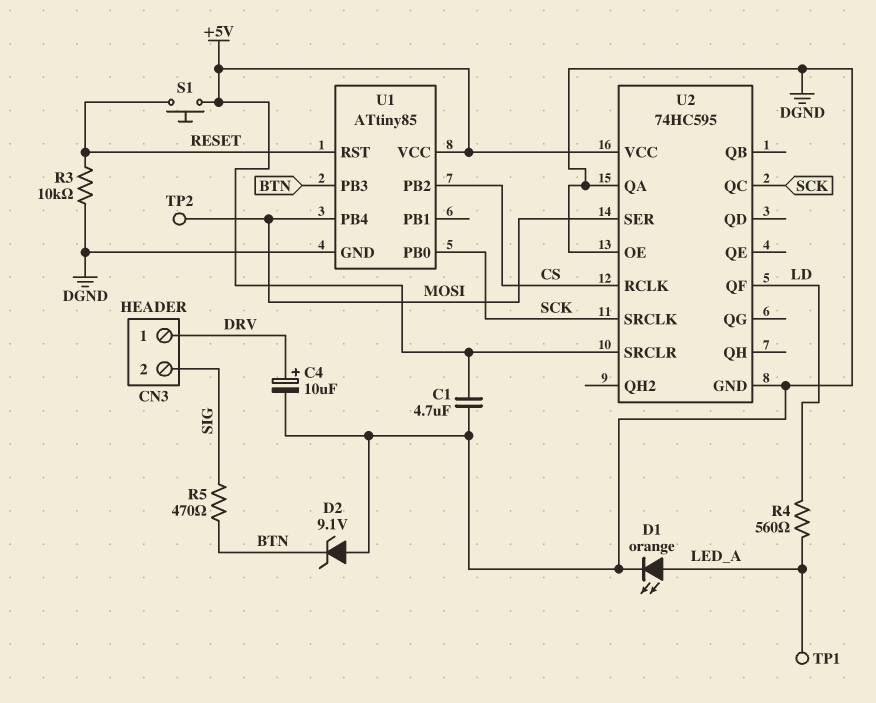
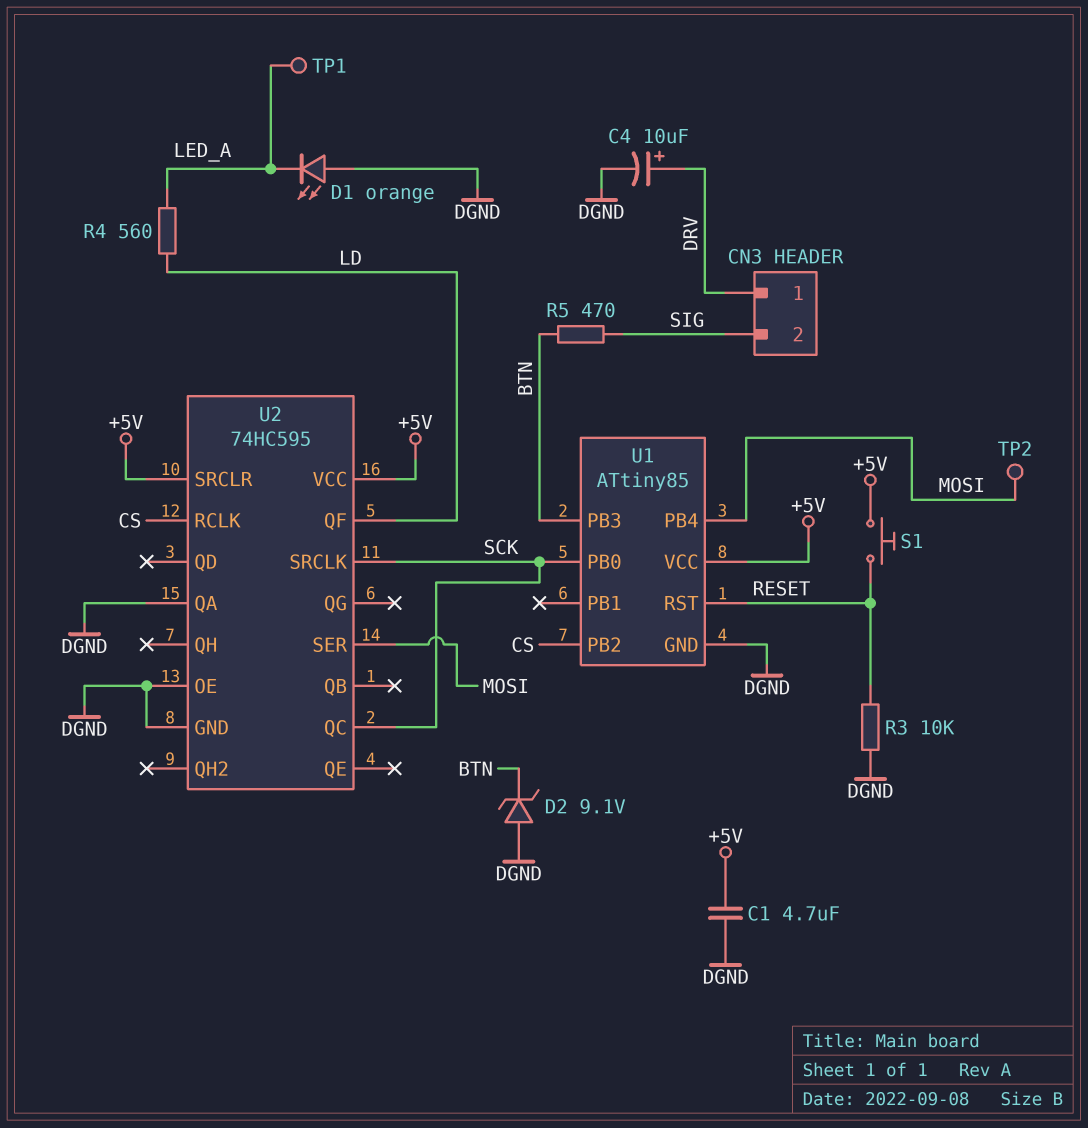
D1: LED orange (A LED_A, K DGND) -> LED orange (A DGND, K LED_A)

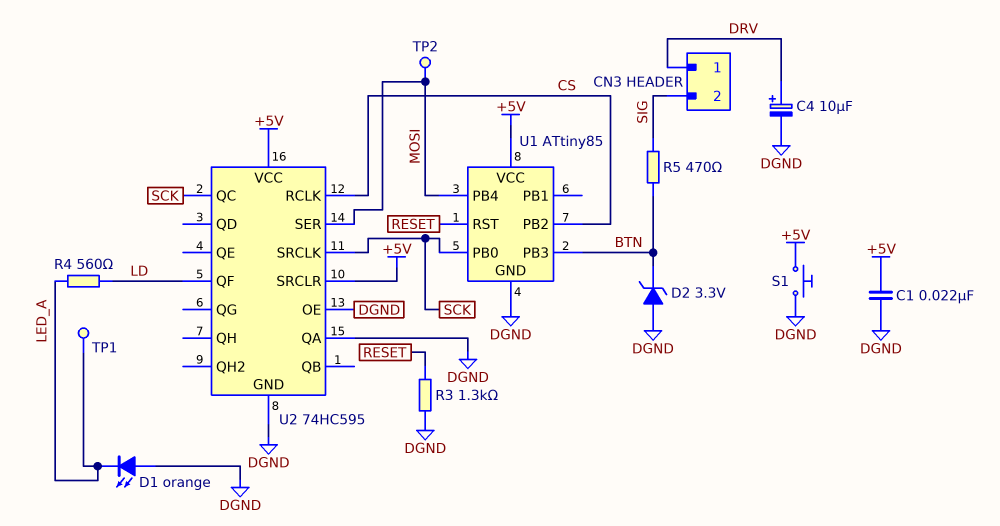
C1: 4.7uF (+5V, DGND) -> 22nF (+5V, DGND)
D2: zener 9.1V (A DGND, K BTN) -> zener 3.3V (A DGND, K BTN)
R3: 10k (DGND, RESET) -> 1.3k (DGND, RESET)
S1: button (+5V, RESET) -> button (+5V, DGND)

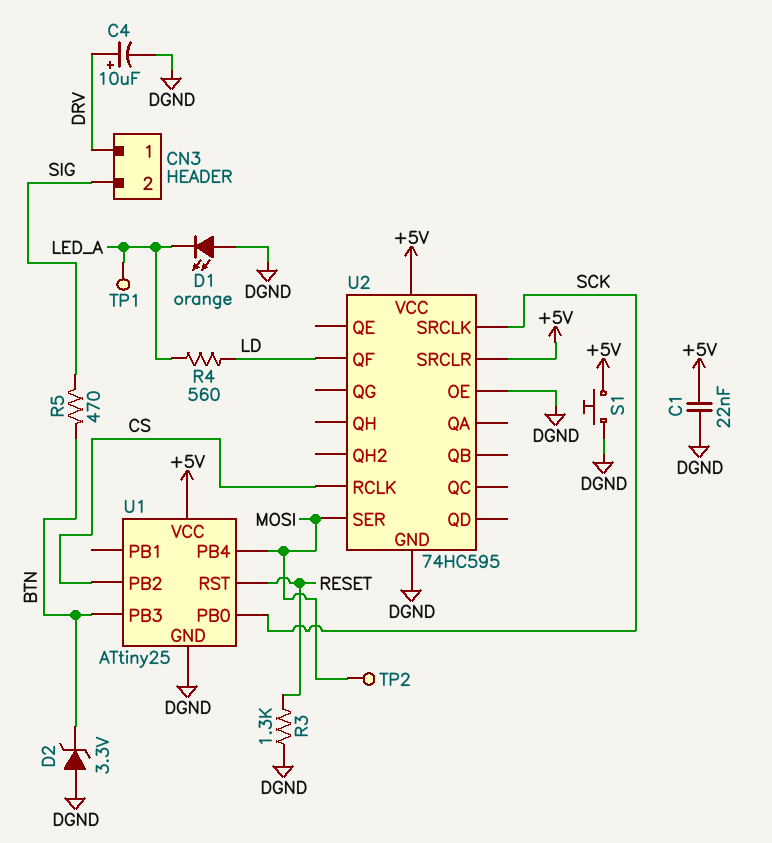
U1: ATtiny85 -> ATtiny25
U2 pin QA: DGND -> none
U2 pin QC: SCK -> none

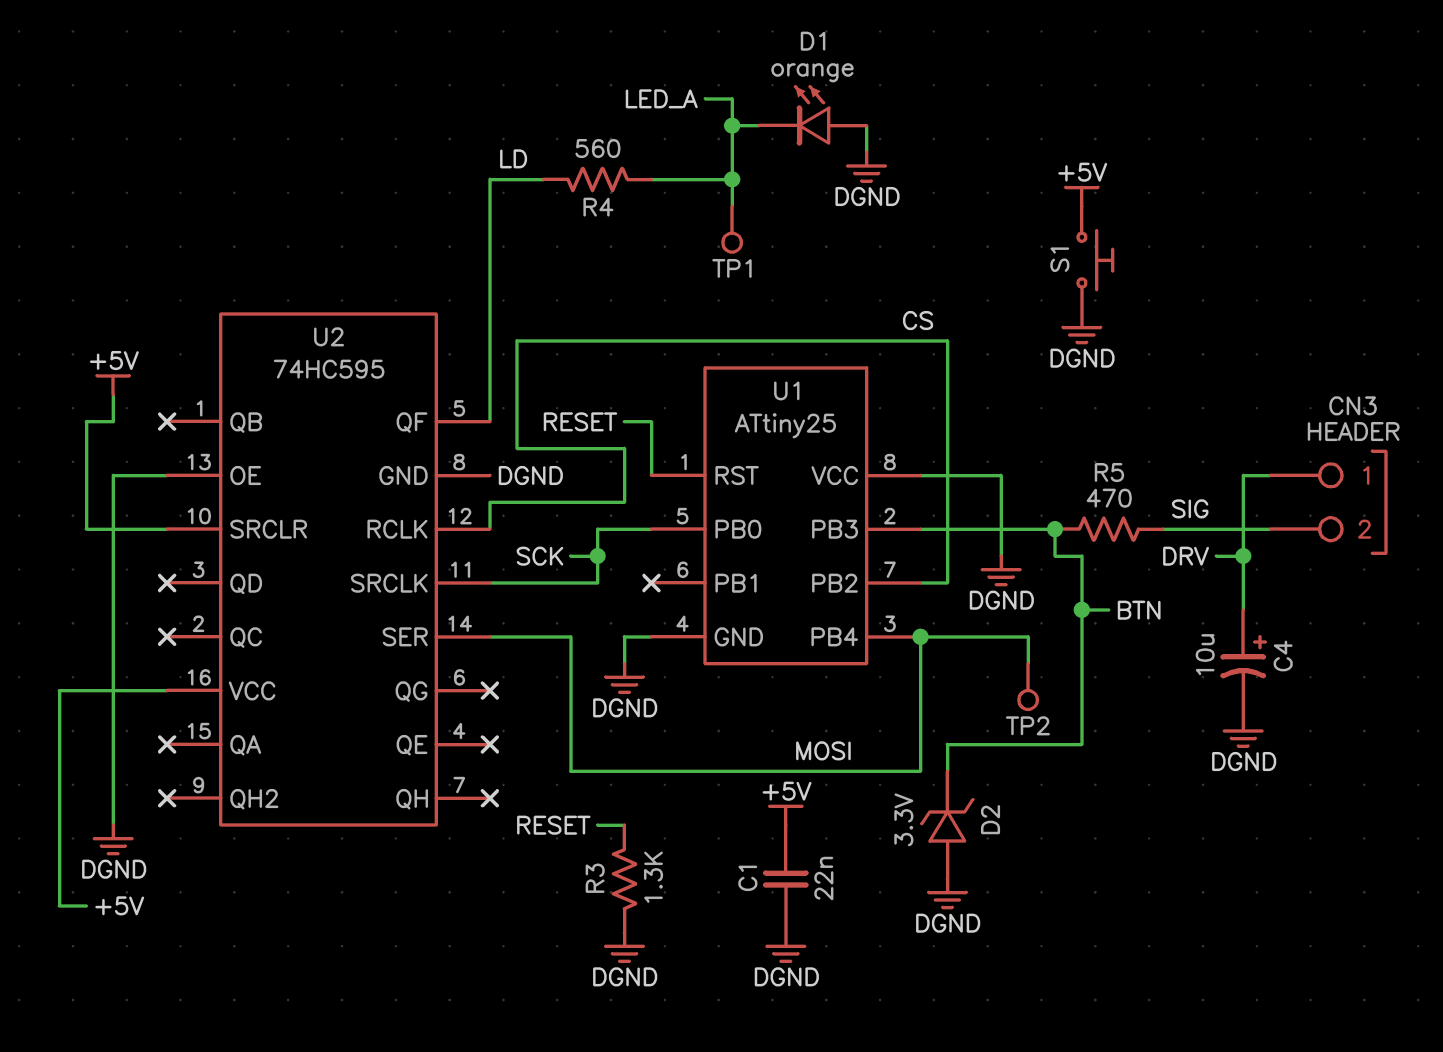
U1 pin VCC: +5V -> DGND

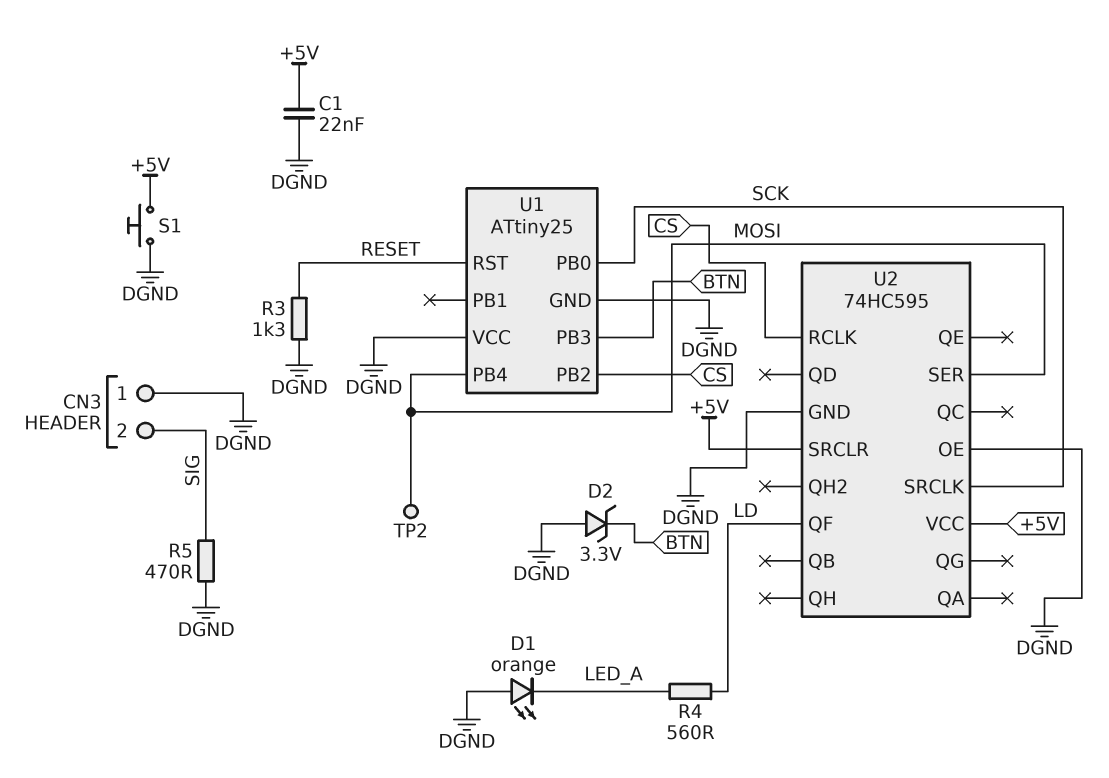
C4: 10uF (plus DRV, minus DGND) -> none
CN3 pin 1: DRV -> DGND
R5: 470 (BTN, SIG) -> 470 (DGND, SIG)
TP1: test point (LED_A) -> none

